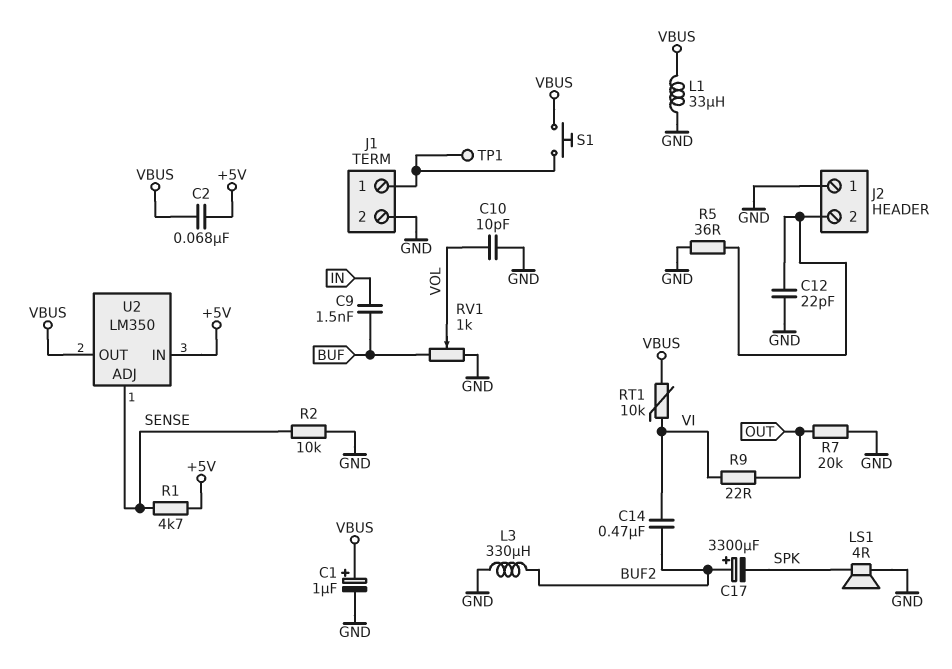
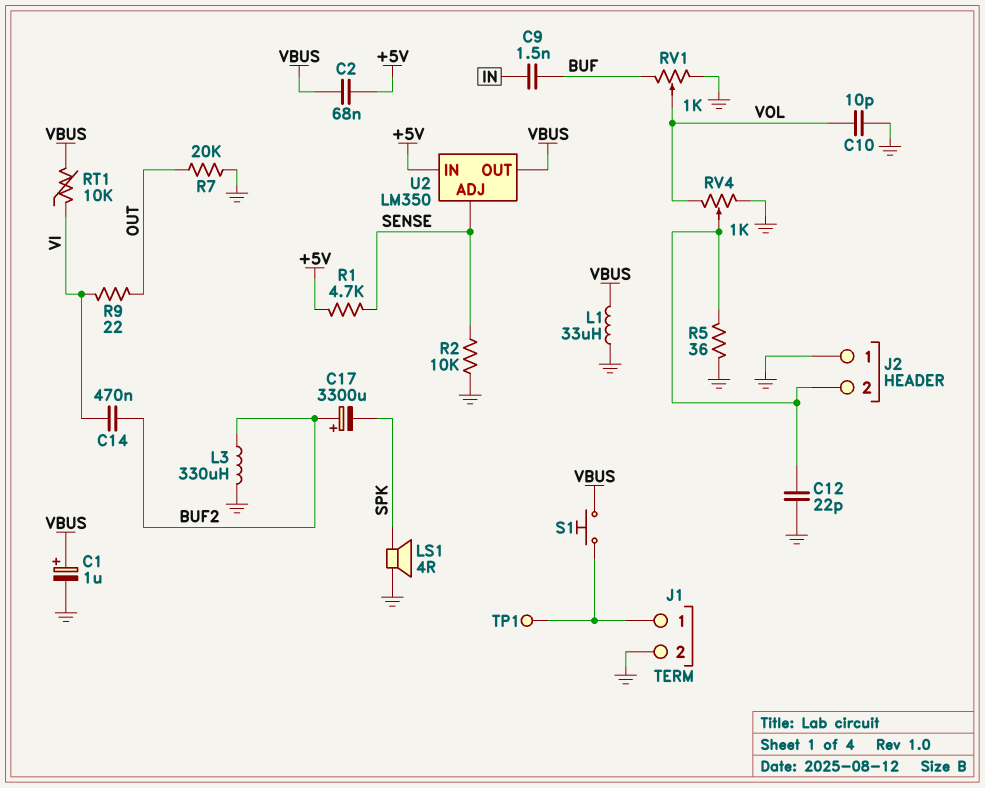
RV4: none -> 1k (GND, VOL, wiper J2/2)

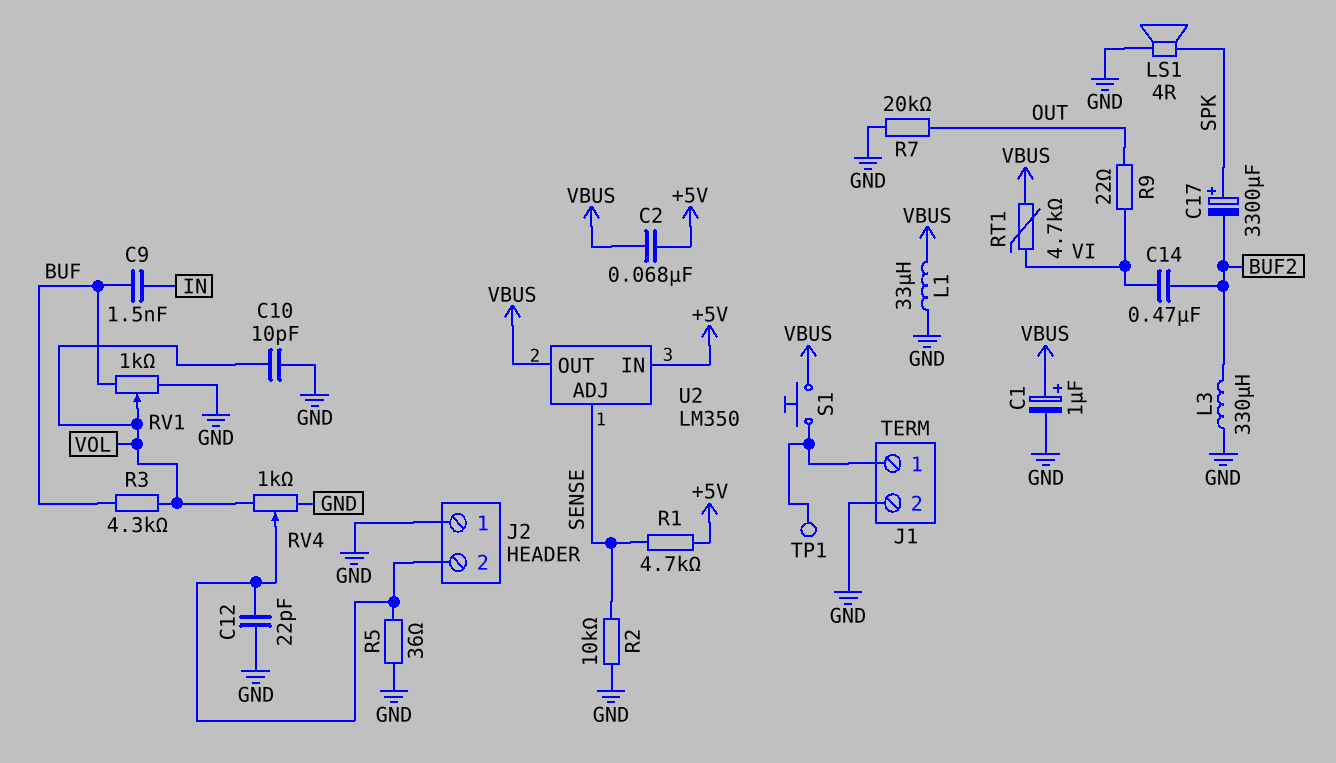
C17: 3300uF (plus BUF2, minus SPK) -> 3300uF (plus SPK, minus BUF2)
R3: none -> 4.3k (BUF, VOL)
RT1: 10k (VBUS, VI) -> 4.7k (VBUS, VI)

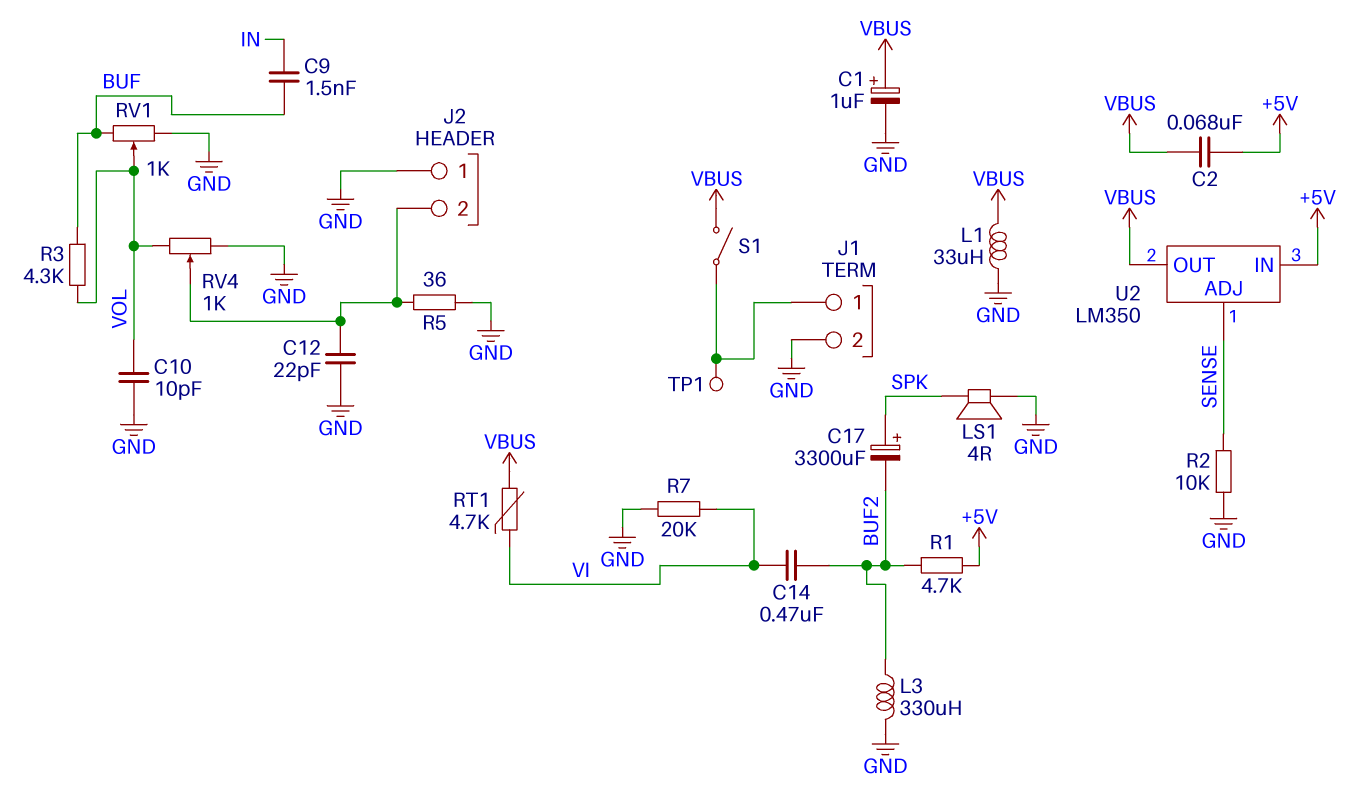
R1: 4.7k (+5V, SENSE) -> 4.7k (+5V, BUF2)
R7: 20k (GND, OUT) -> 20k (GND, VI)
R9: 22 (OUT, VI) -> none
S1: button (J1/1, VBUS) -> switch (J1/1, VBUS)

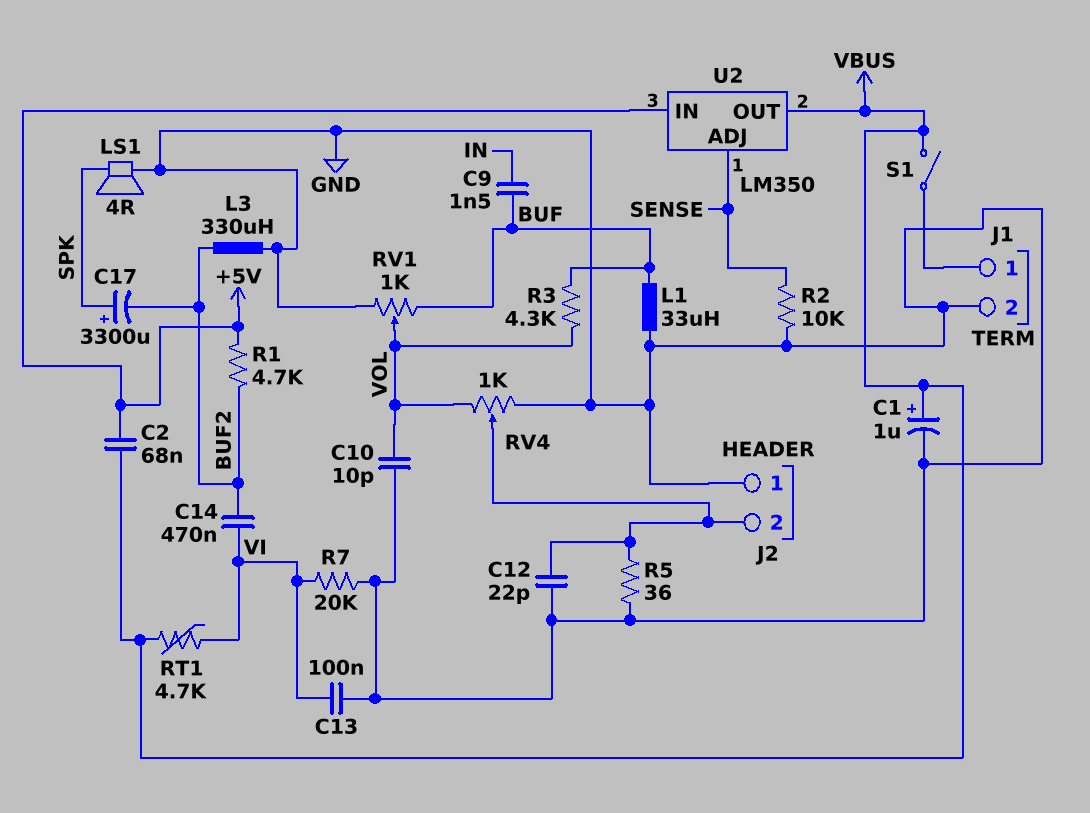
C13: none -> 100nF (GND, VI)
L1: 33uH (GND, VBUS) -> 33uH (BUF, GND)
TP1: test point (J1/1) -> none

